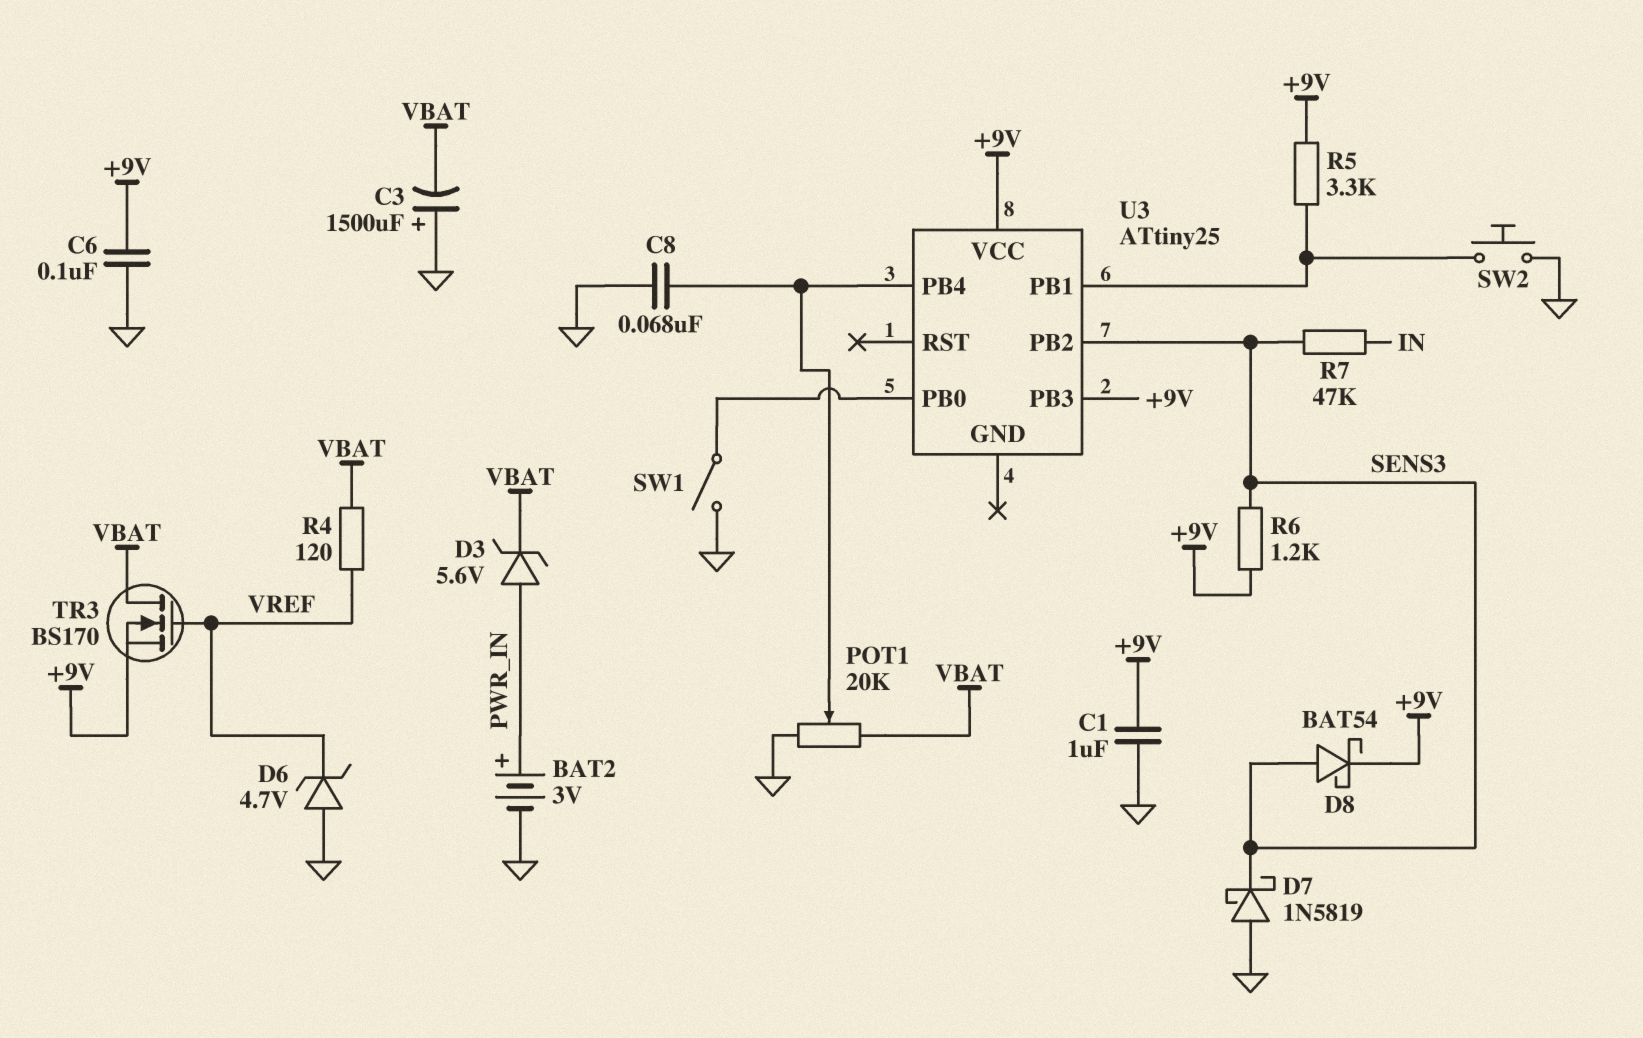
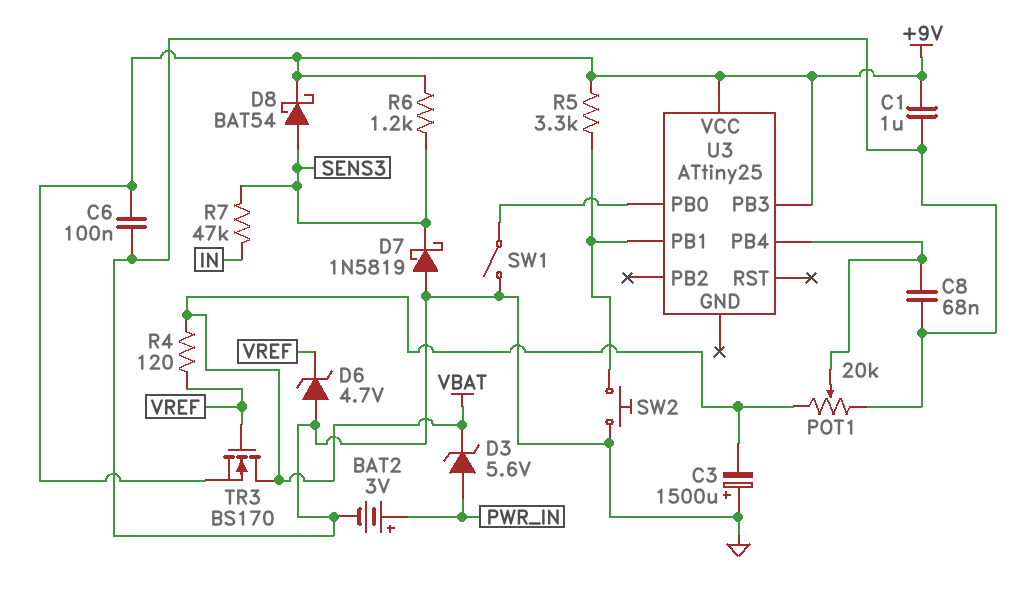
U3 pin PB2: SENS3 -> none

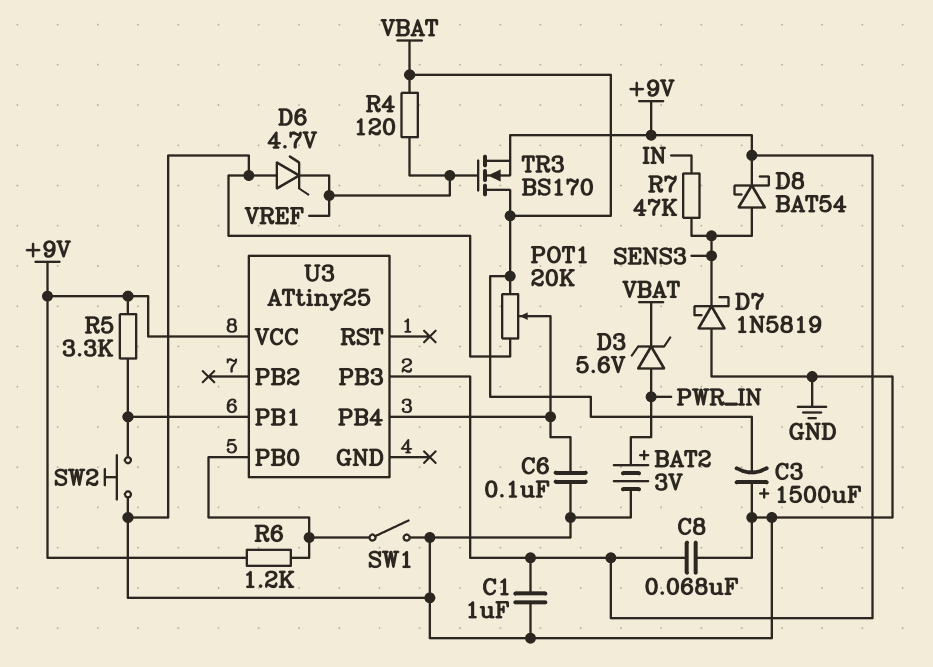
C6: 100nF (+9V, GND) -> 100nF (GND, U3/PB4)
C8: 68nF (GND, U3/PB4) -> 68nF (+9V, GND)
R6: 1.2k (+9V, SENS3) -> 1.2k (+9V, U3/PB0)

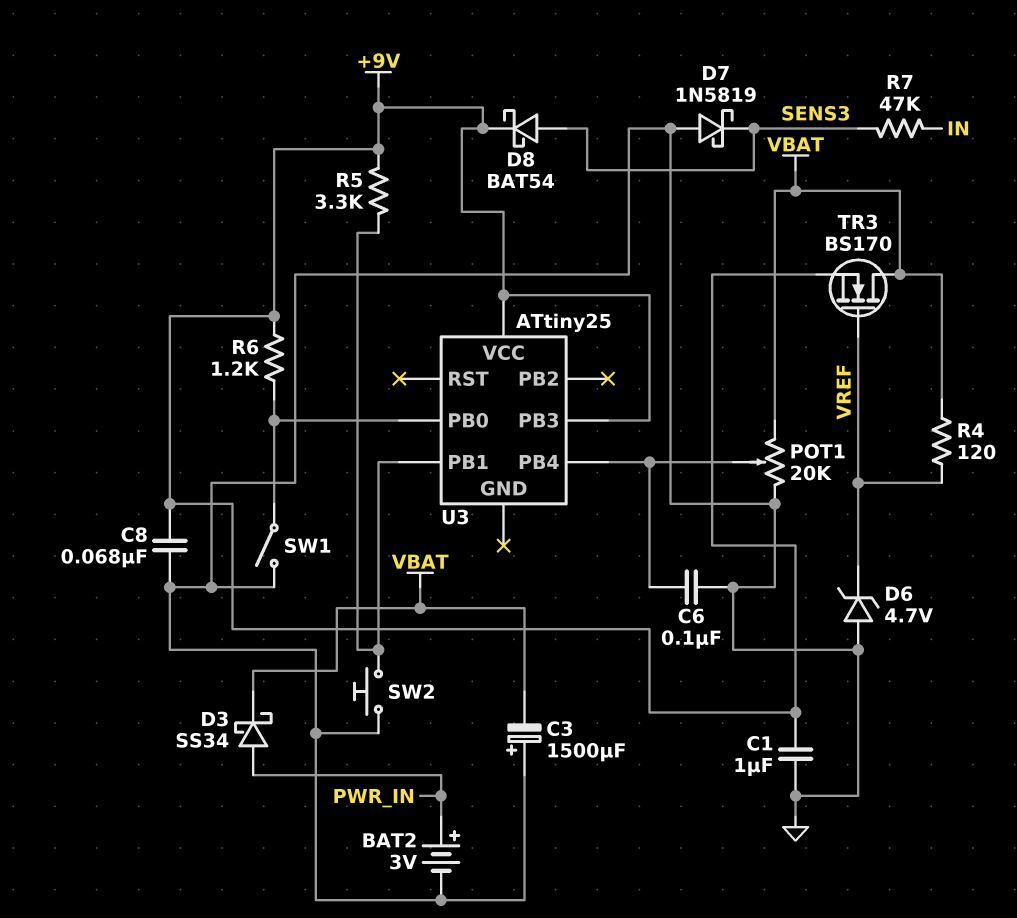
D3: zener 5.6V (A PWR_IN, K VBAT) -> schottky SS34 (A PWR_IN, K VBAT)

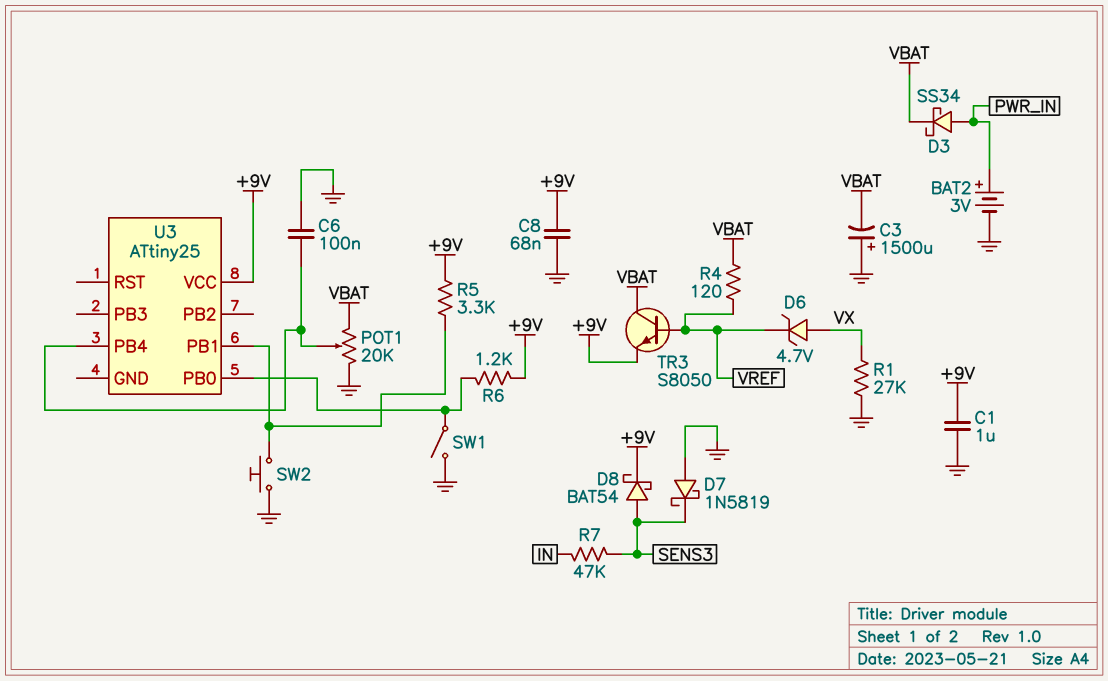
D6: zener 4.7V (A GND, K VREF) -> zener 4.7V (A VX, K VREF)
R1: none -> 27k (GND, VX)
TR3: NMOS BS170 (G VREF, D VBAT, S +9V) -> NPN S8050 (B VREF, C VBAT, E +9V)
U3 pin PB3: +9V -> none

